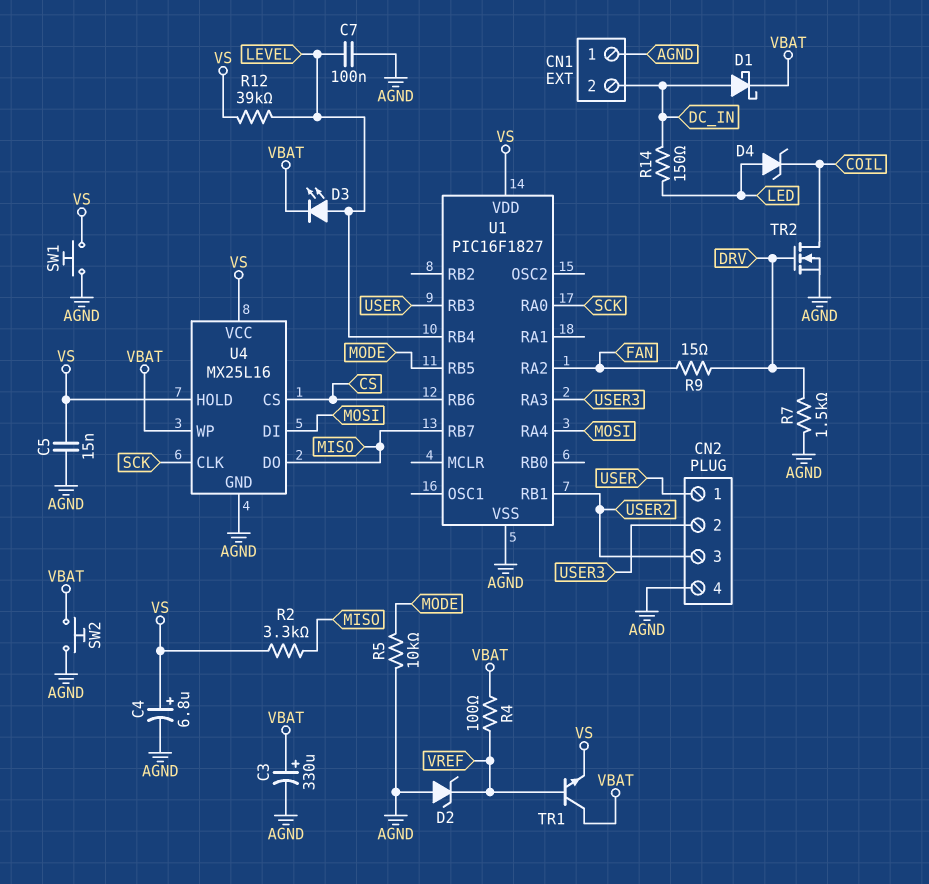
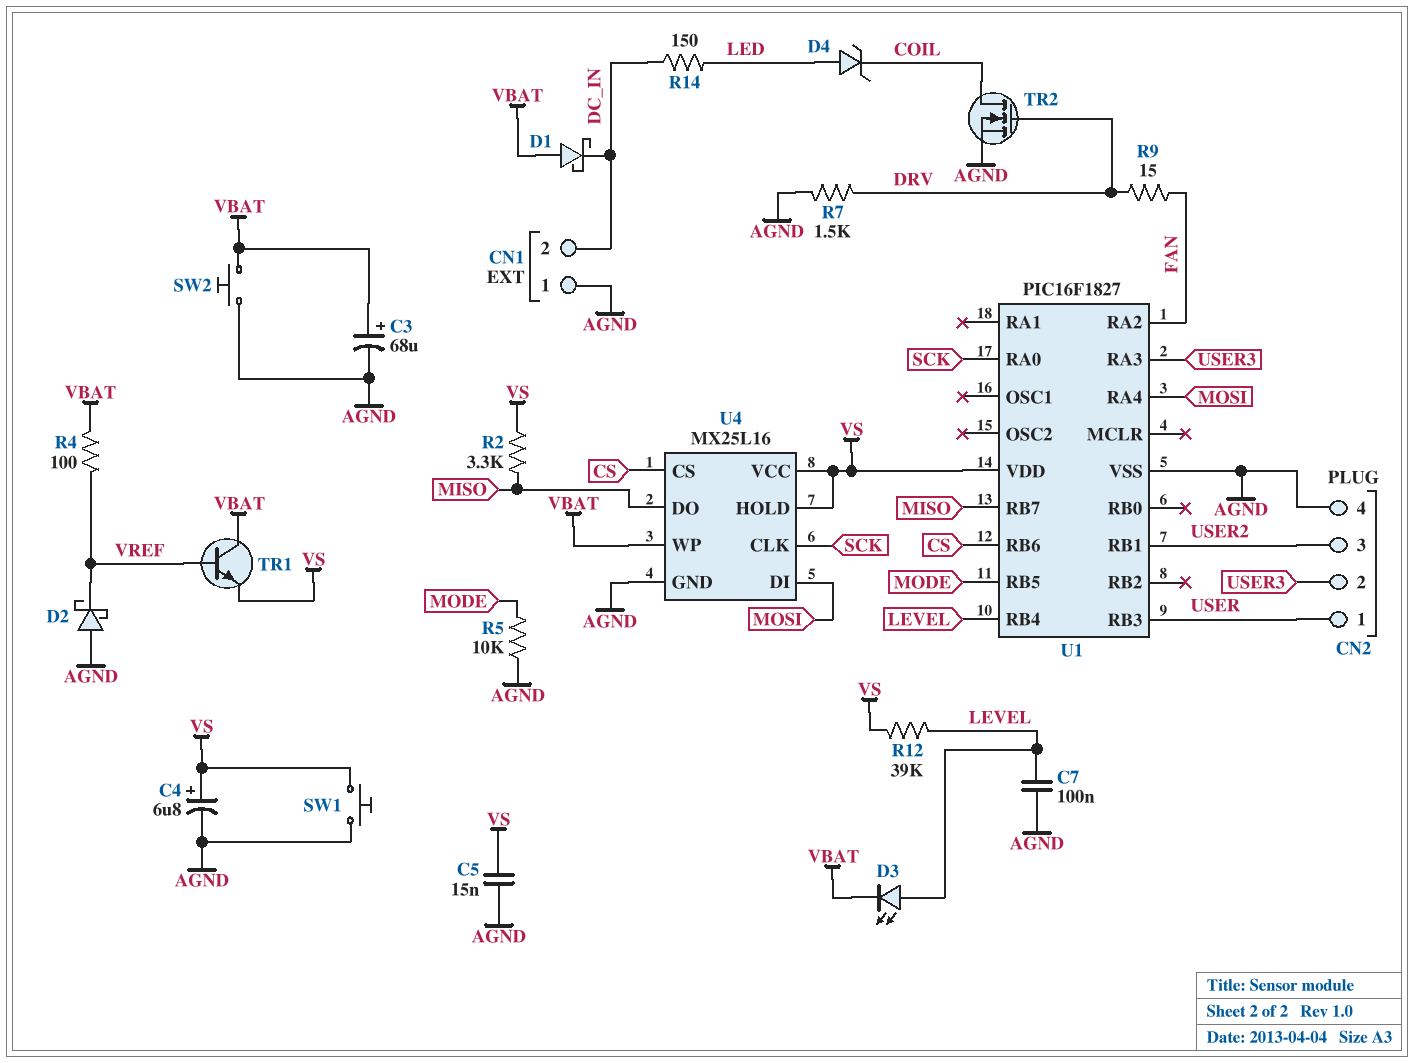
C3: 330uF (plus VBAT, minus AGND) -> 68uF (plus VBAT, minus AGND)
D1: schottky (A DC_IN, K VBAT) -> schottky (A VBAT, K DC_IN)
D2: zener (A AGND, K VREF) -> schottky (A AGND, K VREF)

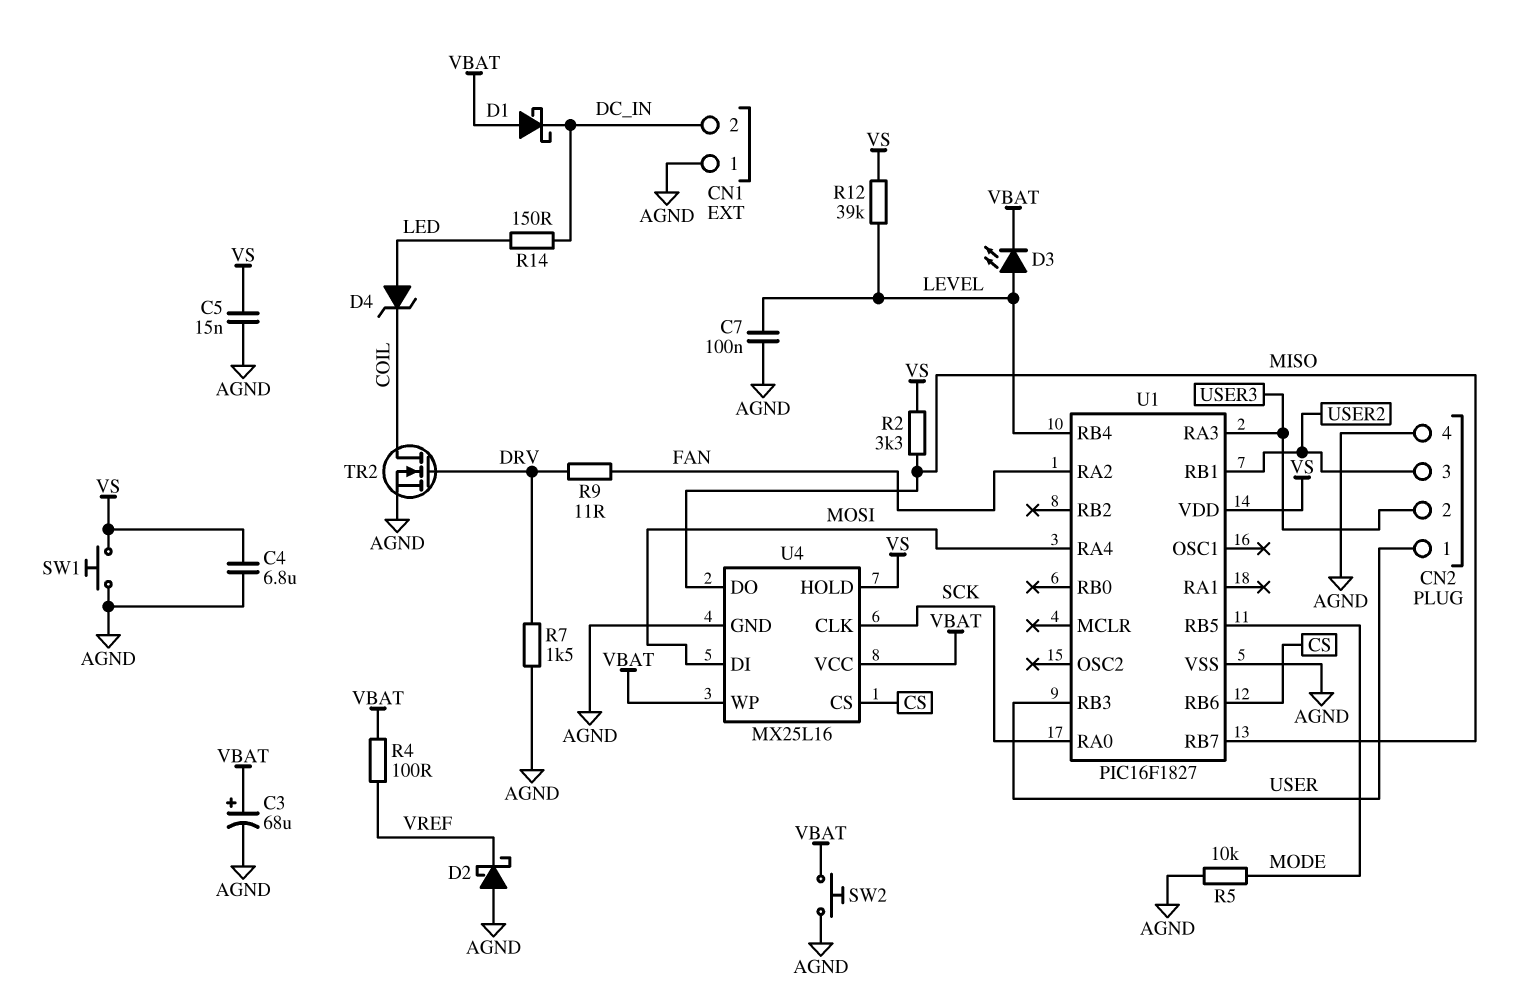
C4: 6.8uF (plus VS, minus AGND) -> 6.8uF (AGND, VS)
R9: 15 (DRV, FAN) -> 11 (DRV, FAN)
TR1: NPN (B VREF, C VBAT, E VS) -> none
U4 pin VCC: VS -> VBAT

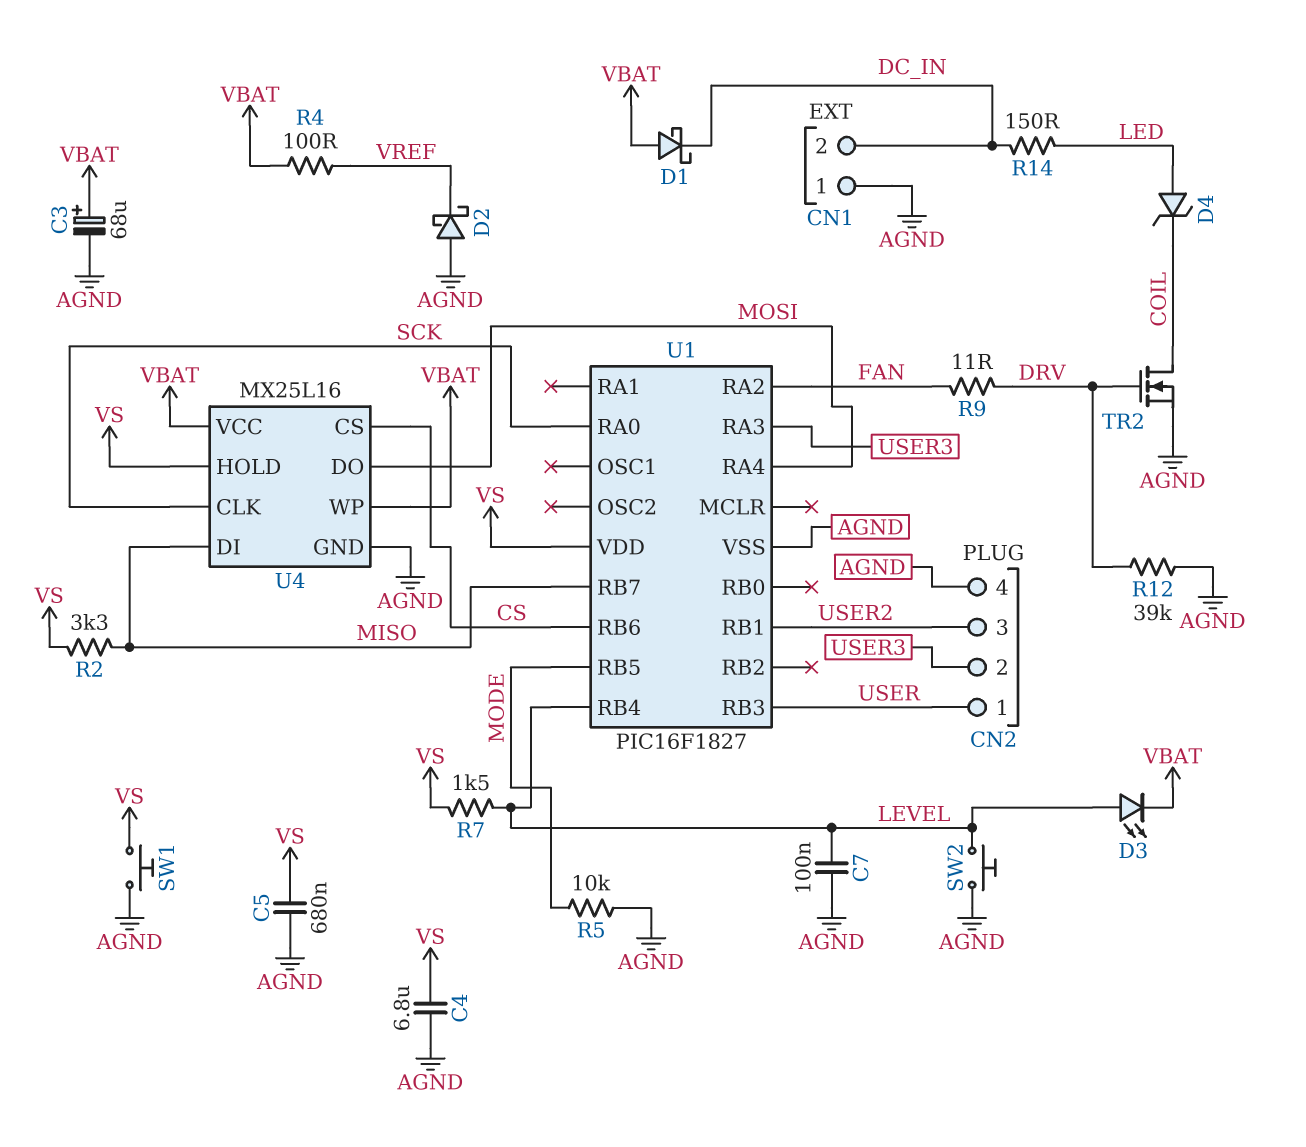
C5: 15nF (AGND, VS) -> 680nF (AGND, VS)
R7: 1.5k (AGND, DRV) -> 1.5k (LEVEL, VS)
R12: 39k (LEVEL, VS) -> 39k (AGND, DRV)
SW2: button (AGND, VBAT) -> button (AGND, LEVEL)
U4 pin DI: MOSI -> MISO
U4 pin DO: MISO -> MOSI

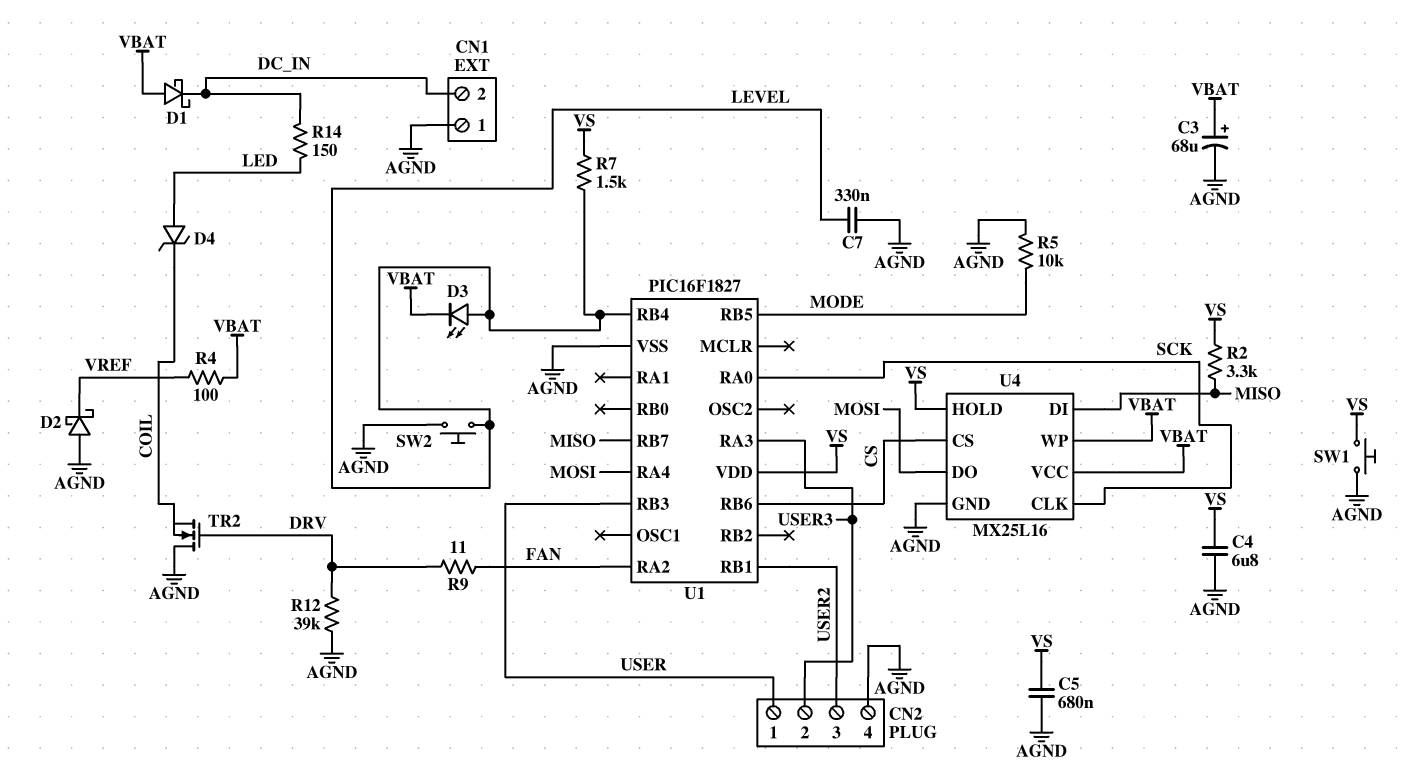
C7: 100nF (AGND, LEVEL) -> 330nF (AGND, LEVEL)
TR2: NMOS (G DRV, D COIL, S AGND) -> NMOS (G DRV, D AGND, S COIL)

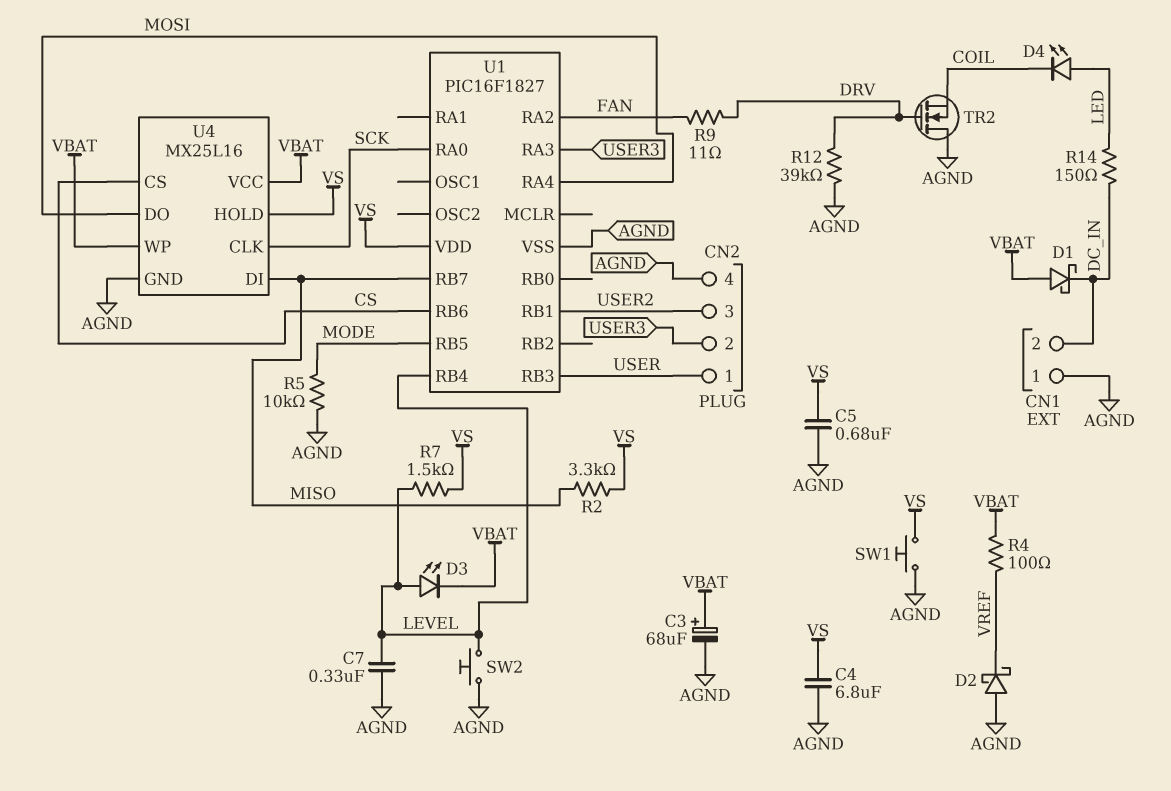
D4: zener (A LED, K COIL) -> LED (A LED, K COIL)

